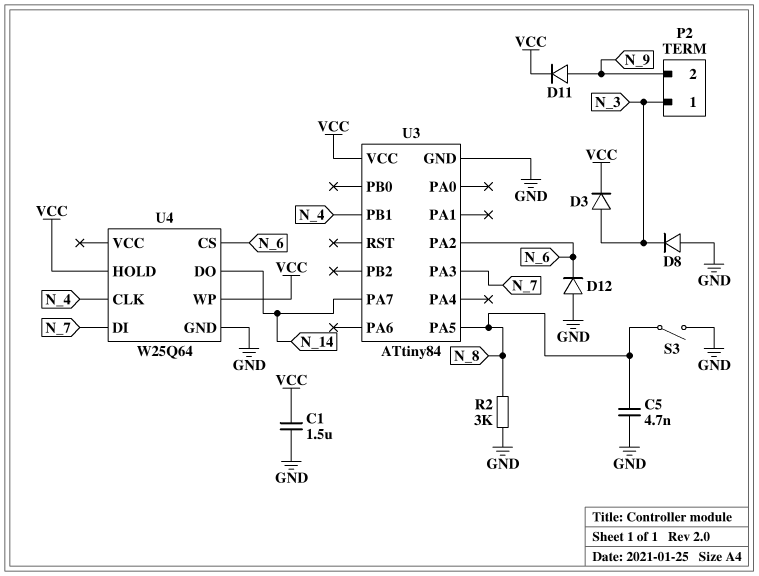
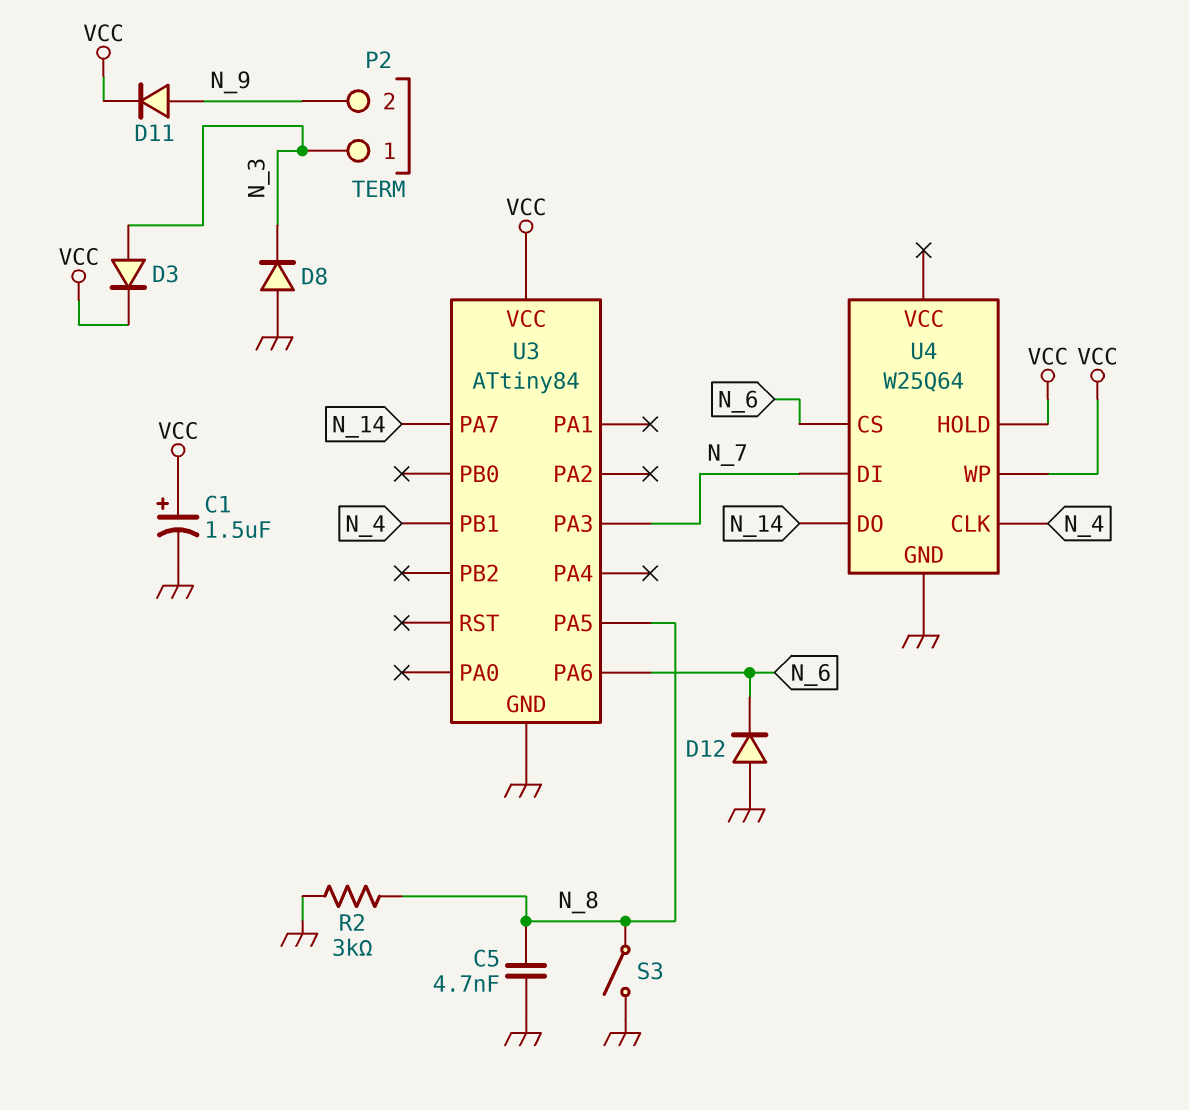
C1: 1.5uF (GND, VCC) -> 1.5uF (plus VCC, minus GND)
U3 pin PA2: N_6 -> none
U3 pin PA6: none -> N_6

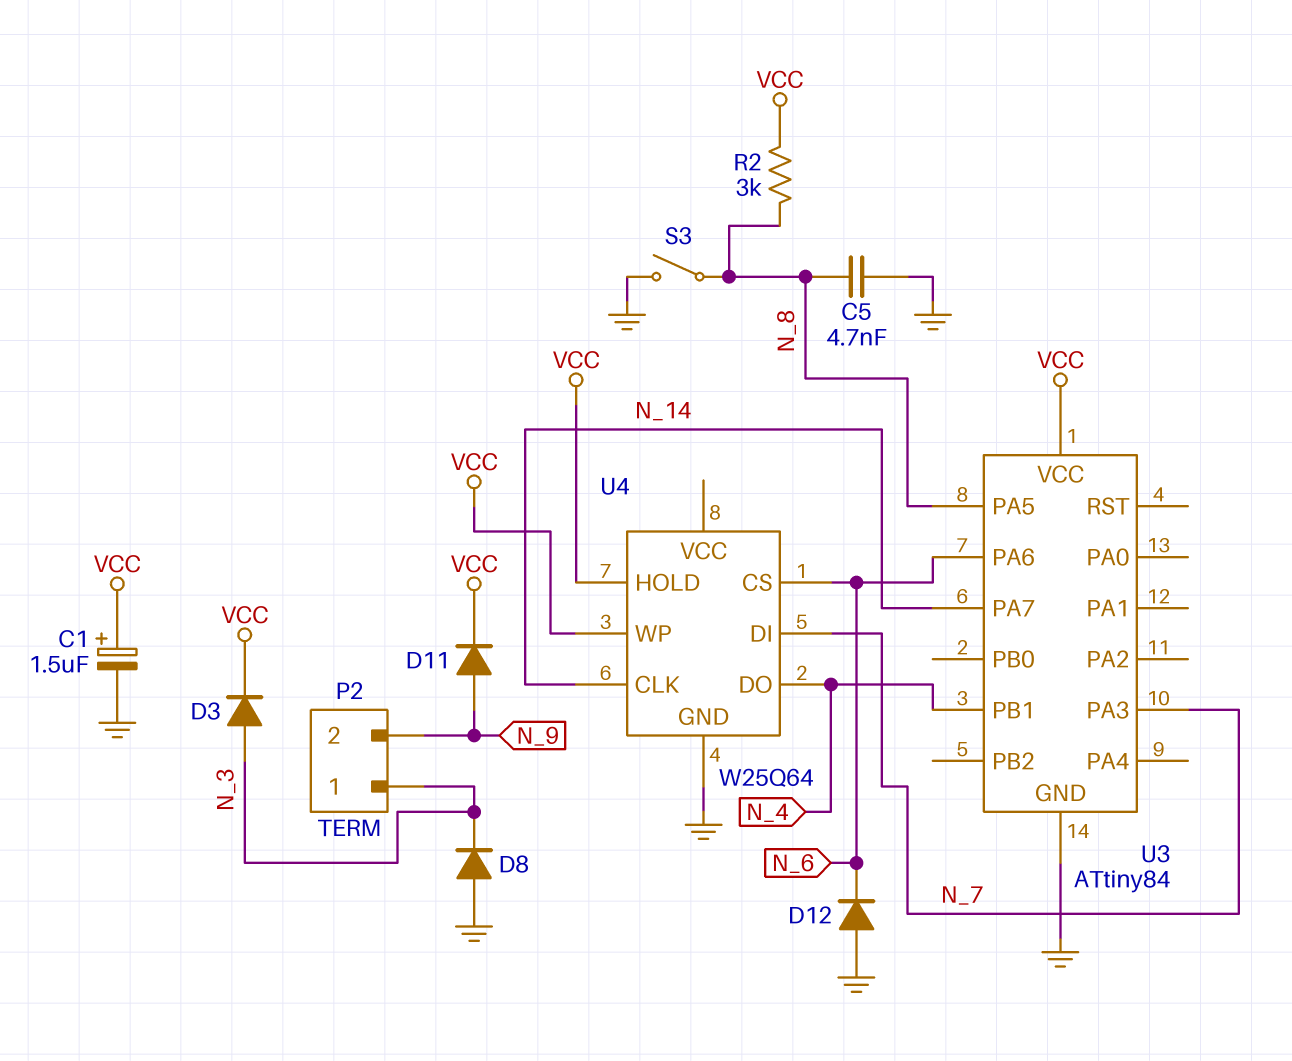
R2: 3k (GND, N_8) -> 3k (N_8, VCC)
U4 pin CLK: N_4 -> N_14
U4 pin DO: N_14 -> N_4

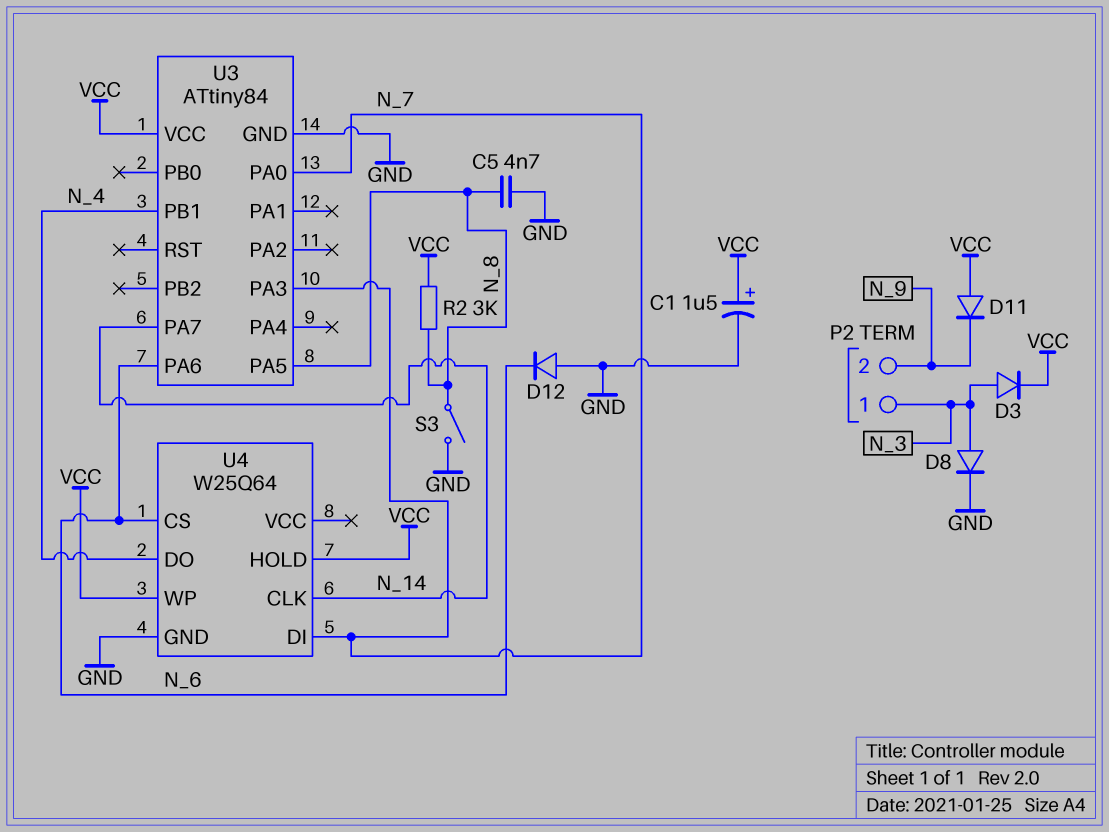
D8: diode (A GND, K N_3) -> diode (A N_3, K GND)
D11: diode (A N_9, K VCC) -> diode (A VCC, K N_9)
U3 pin PA0: none -> N_7

